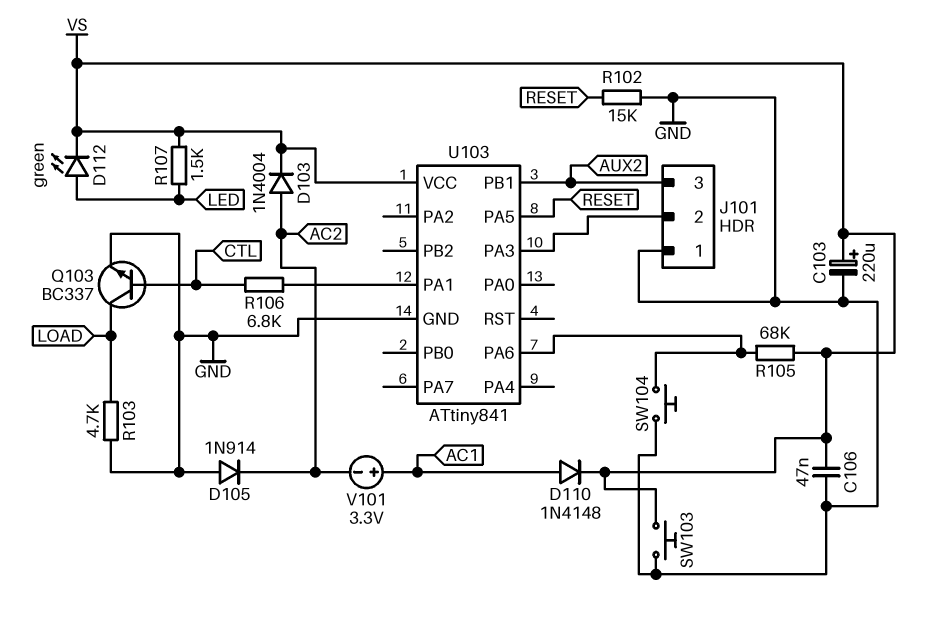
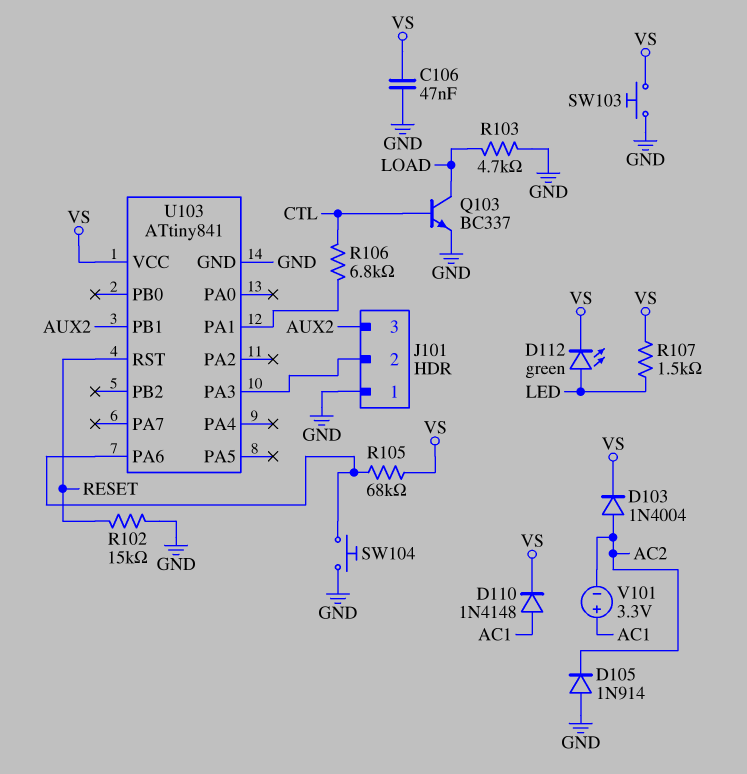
C103: 220uF (plus VS, minus GND) -> none
U103 pin PA5: RESET -> none
U103 pin RST: none -> RESET

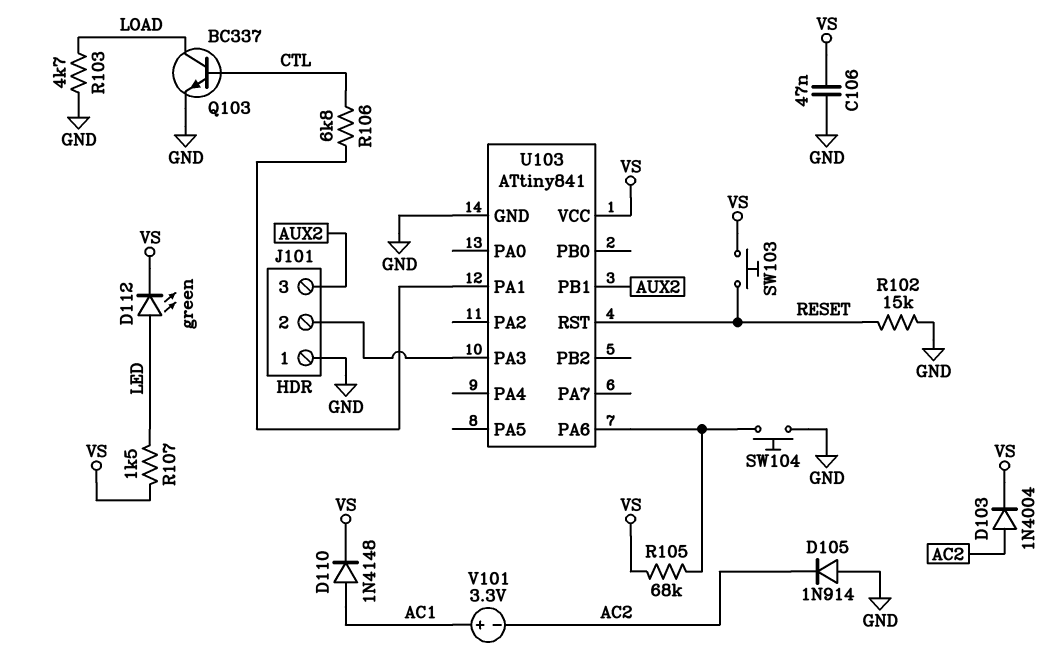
SW103: button (GND, VS) -> button (RESET, VS)

